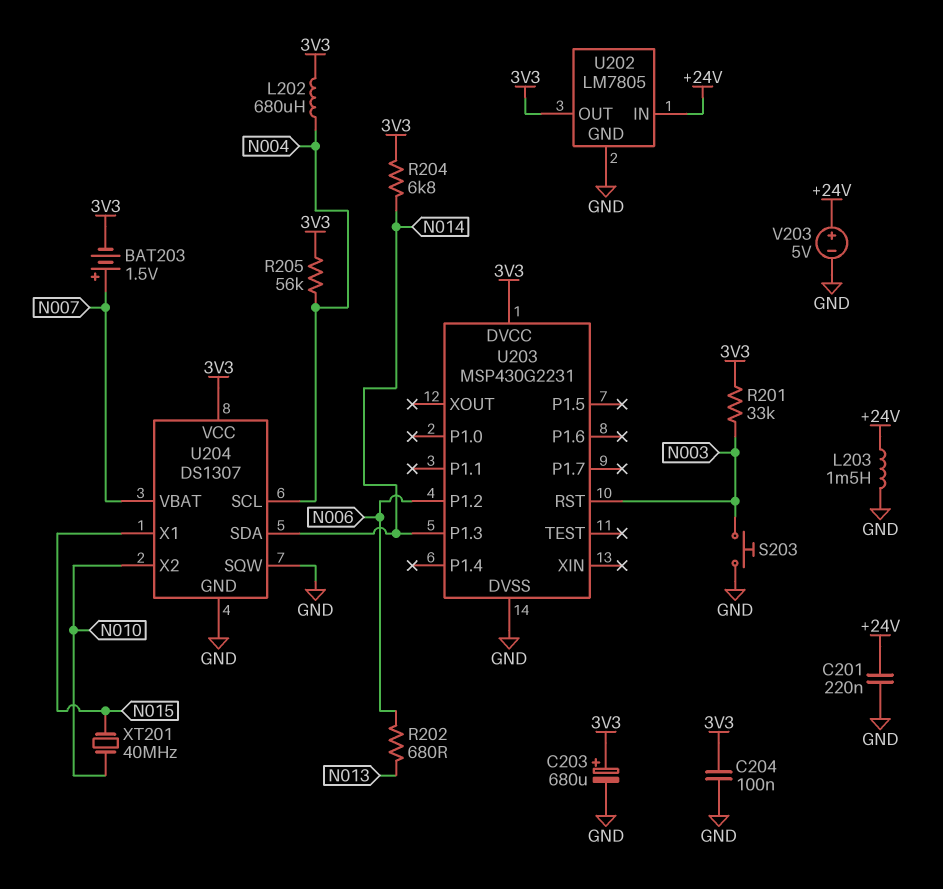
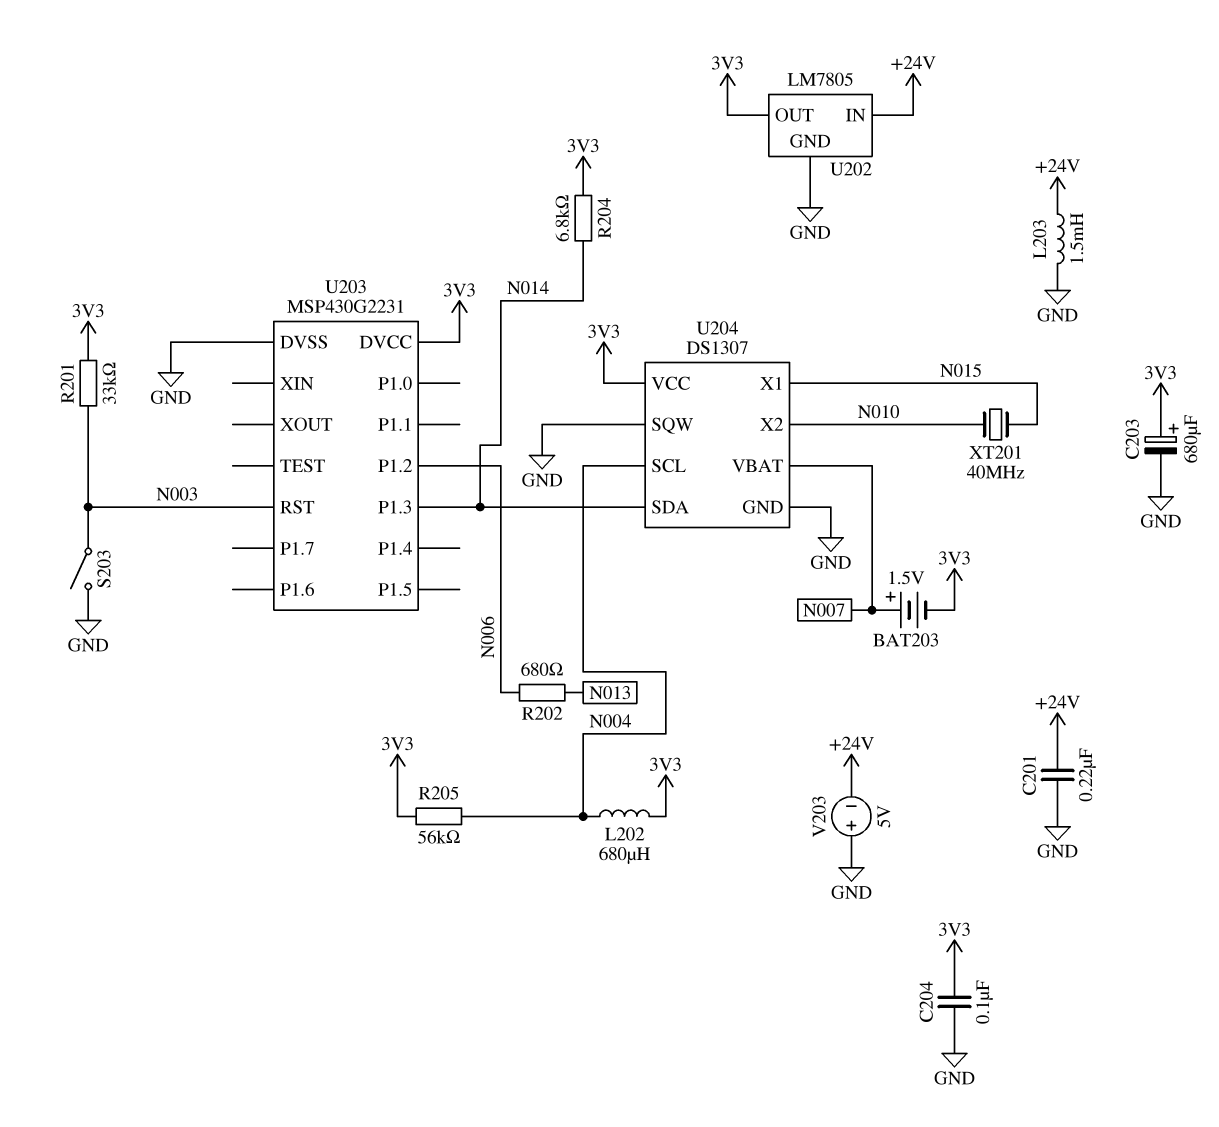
S203: button (GND, N003) -> switch (GND, N003)
V203: 5V (plus +24V, minus GND) -> 5V (plus GND, minus +24V)

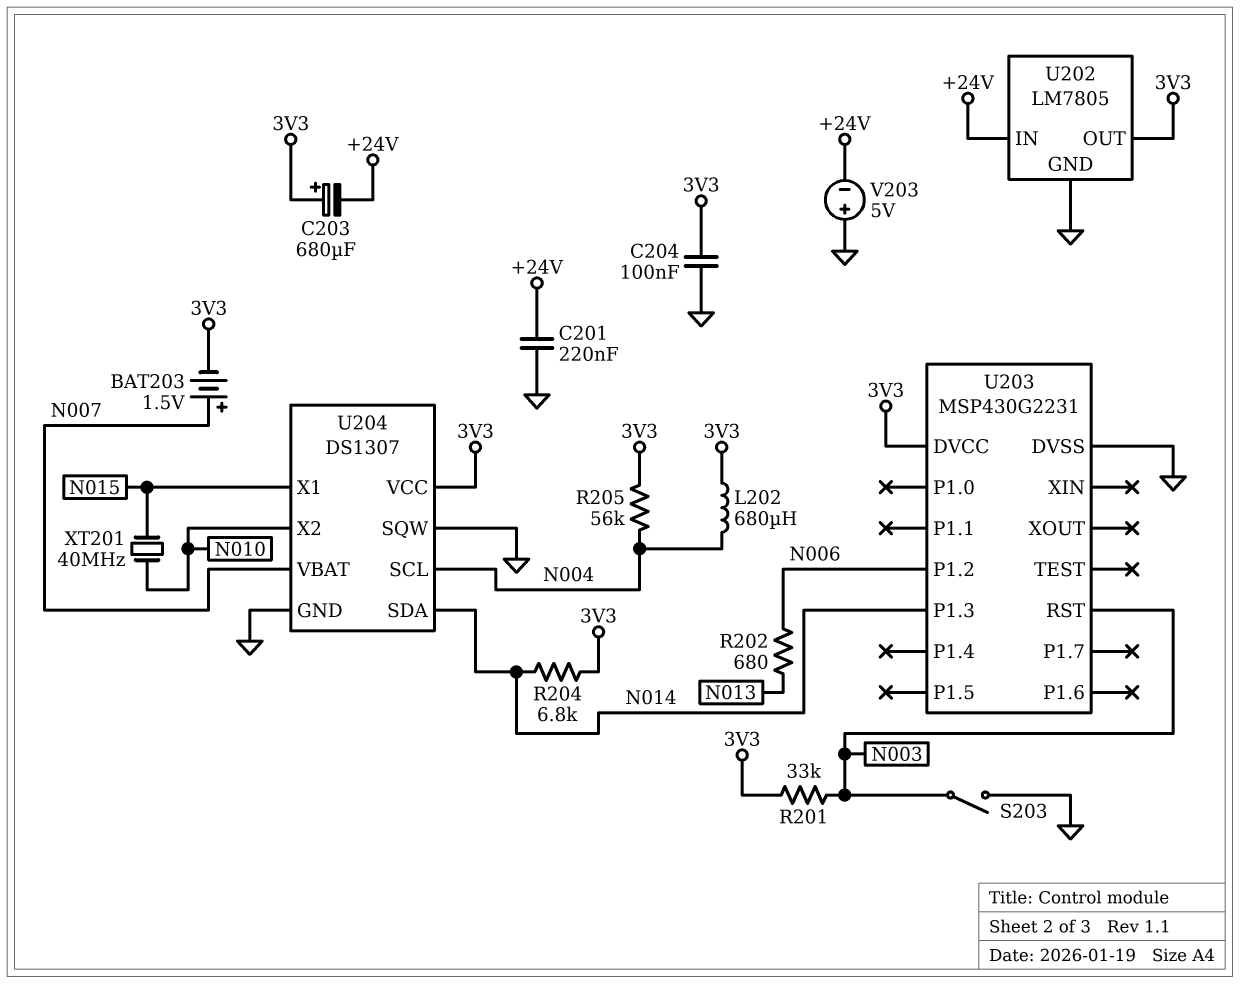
C203: 680uF (plus 3V3, minus GND) -> 680uF (plus 3V3, minus +24V)
L203: 1.5mH (+24V, GND) -> none

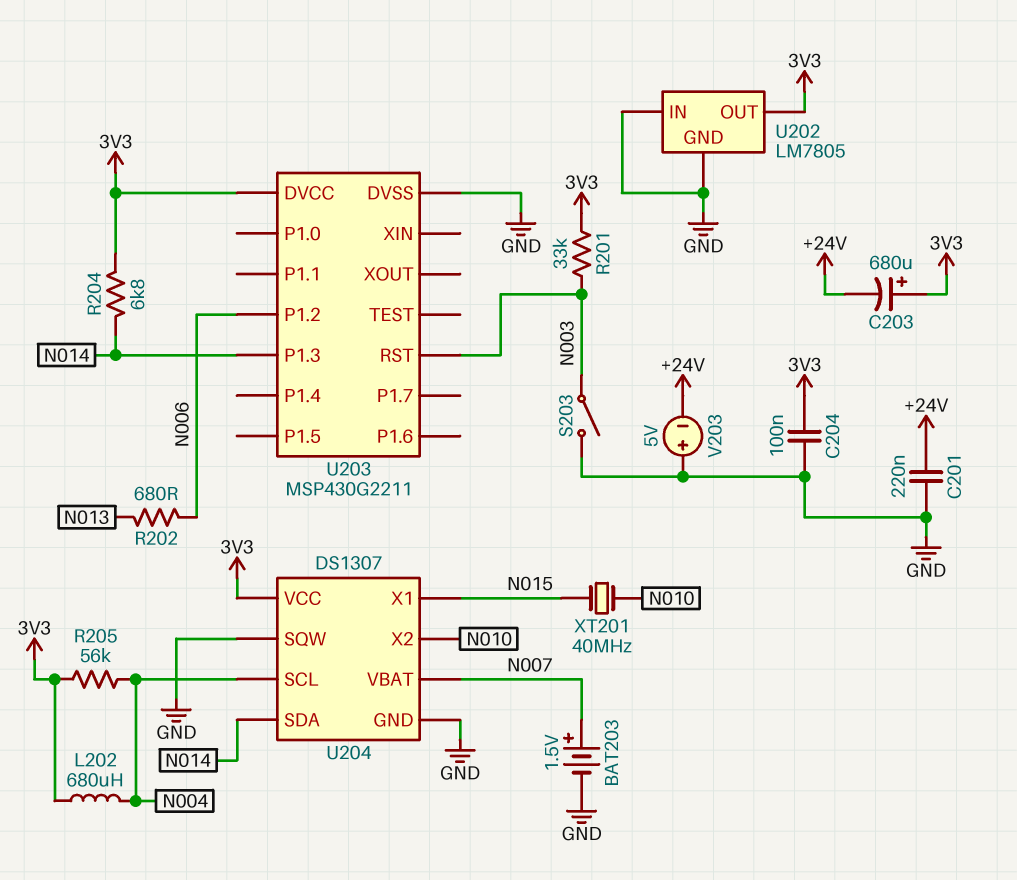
BAT203: 1.5V (plus N007, minus 3V3) -> 1.5V (plus N007, minus GND)
U202 pin IN: +24V -> GND
U203: MSP430G2231 -> MSP430G2211

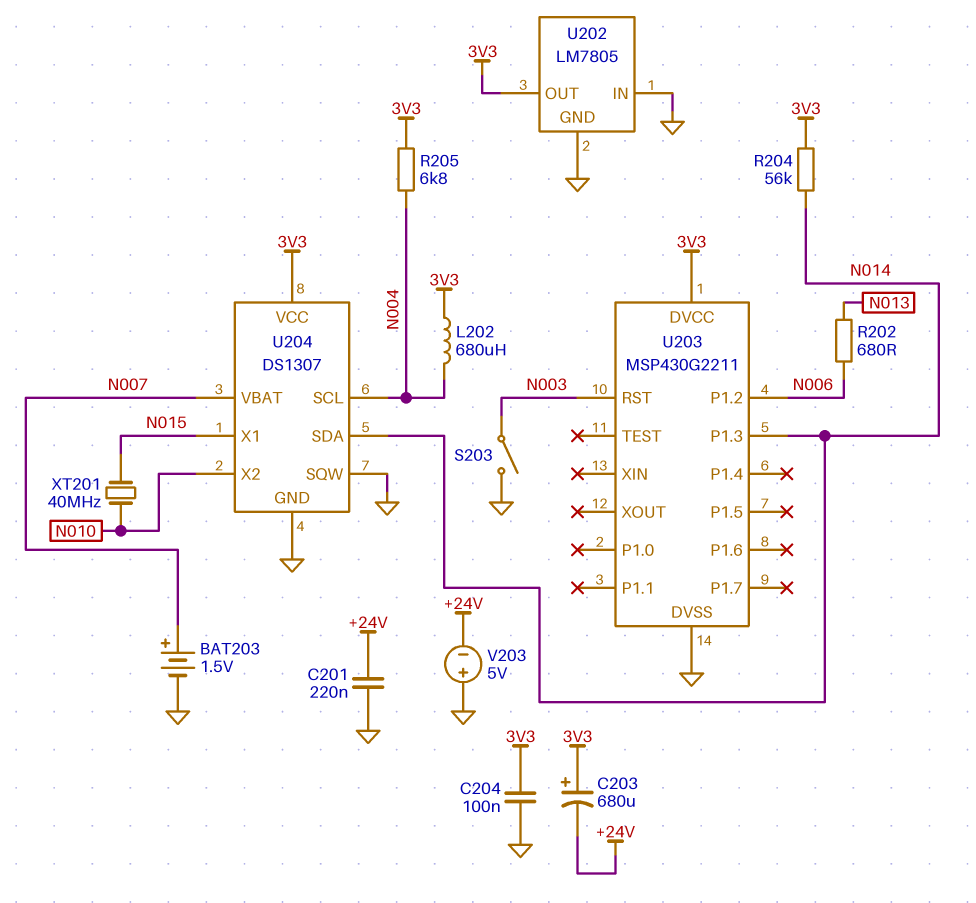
R201: 33k (3V3, N003) -> none
R204: 6.8k (3V3, N014) -> 56k (3V3, N014)
R205: 56k (3V3, N004) -> 6.8k (3V3, N004)

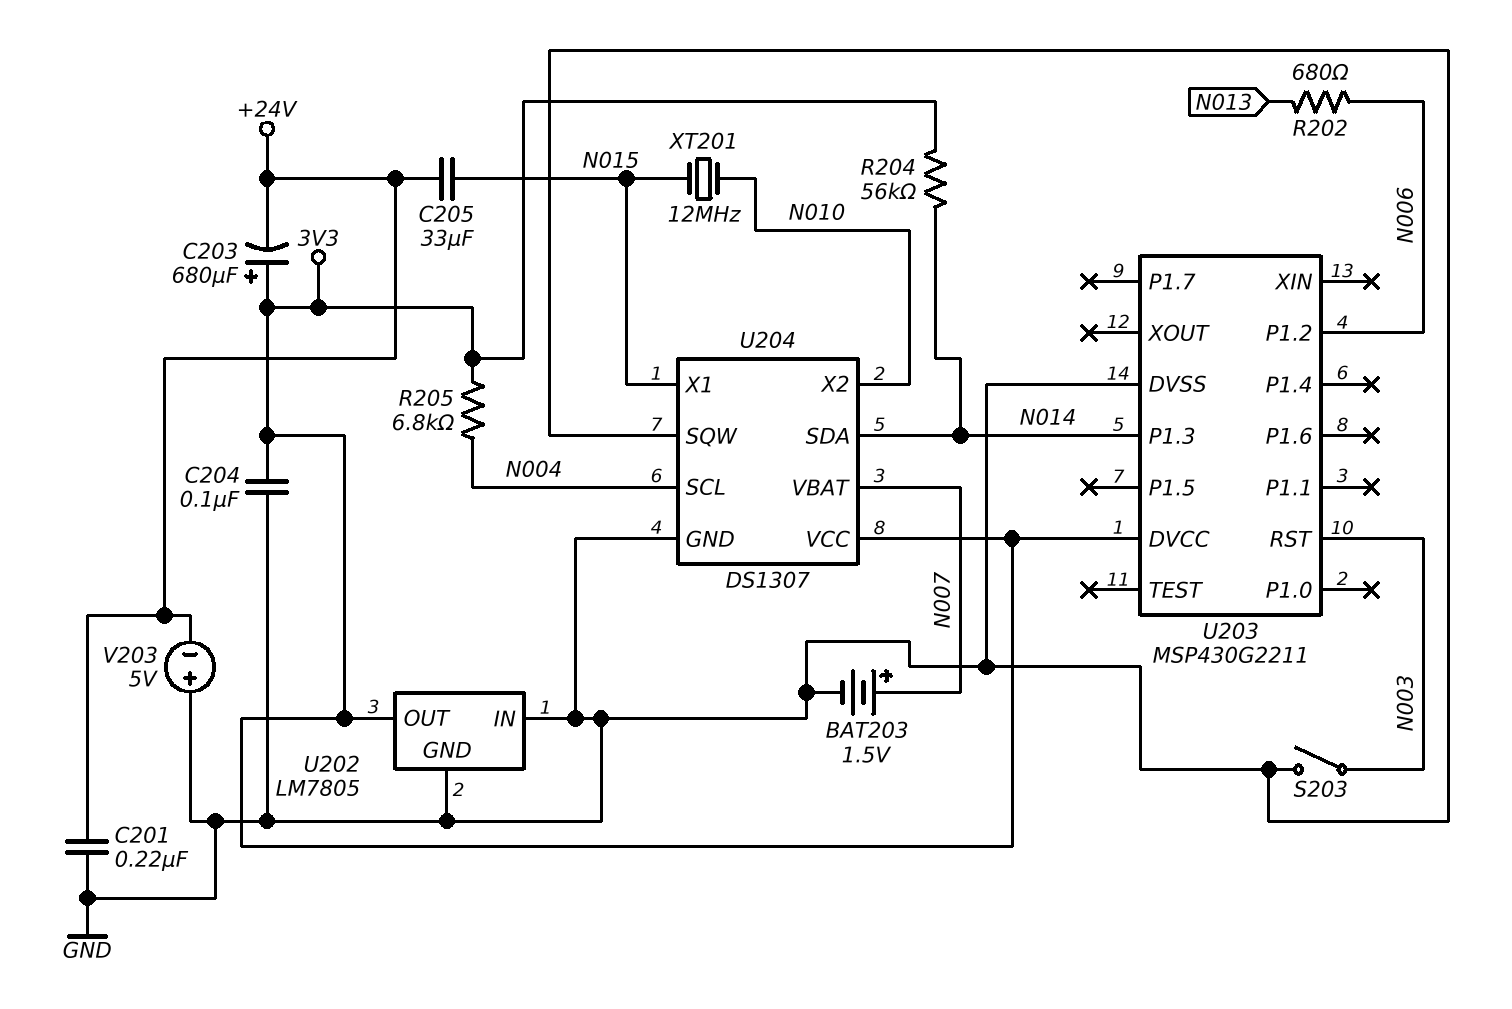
C205: none -> 33uF (+24V, N015)
L202: 680uH (3V3, N004) -> none
XT201: 40MHz (N010, N015) -> 12MHz (N010, N015)

